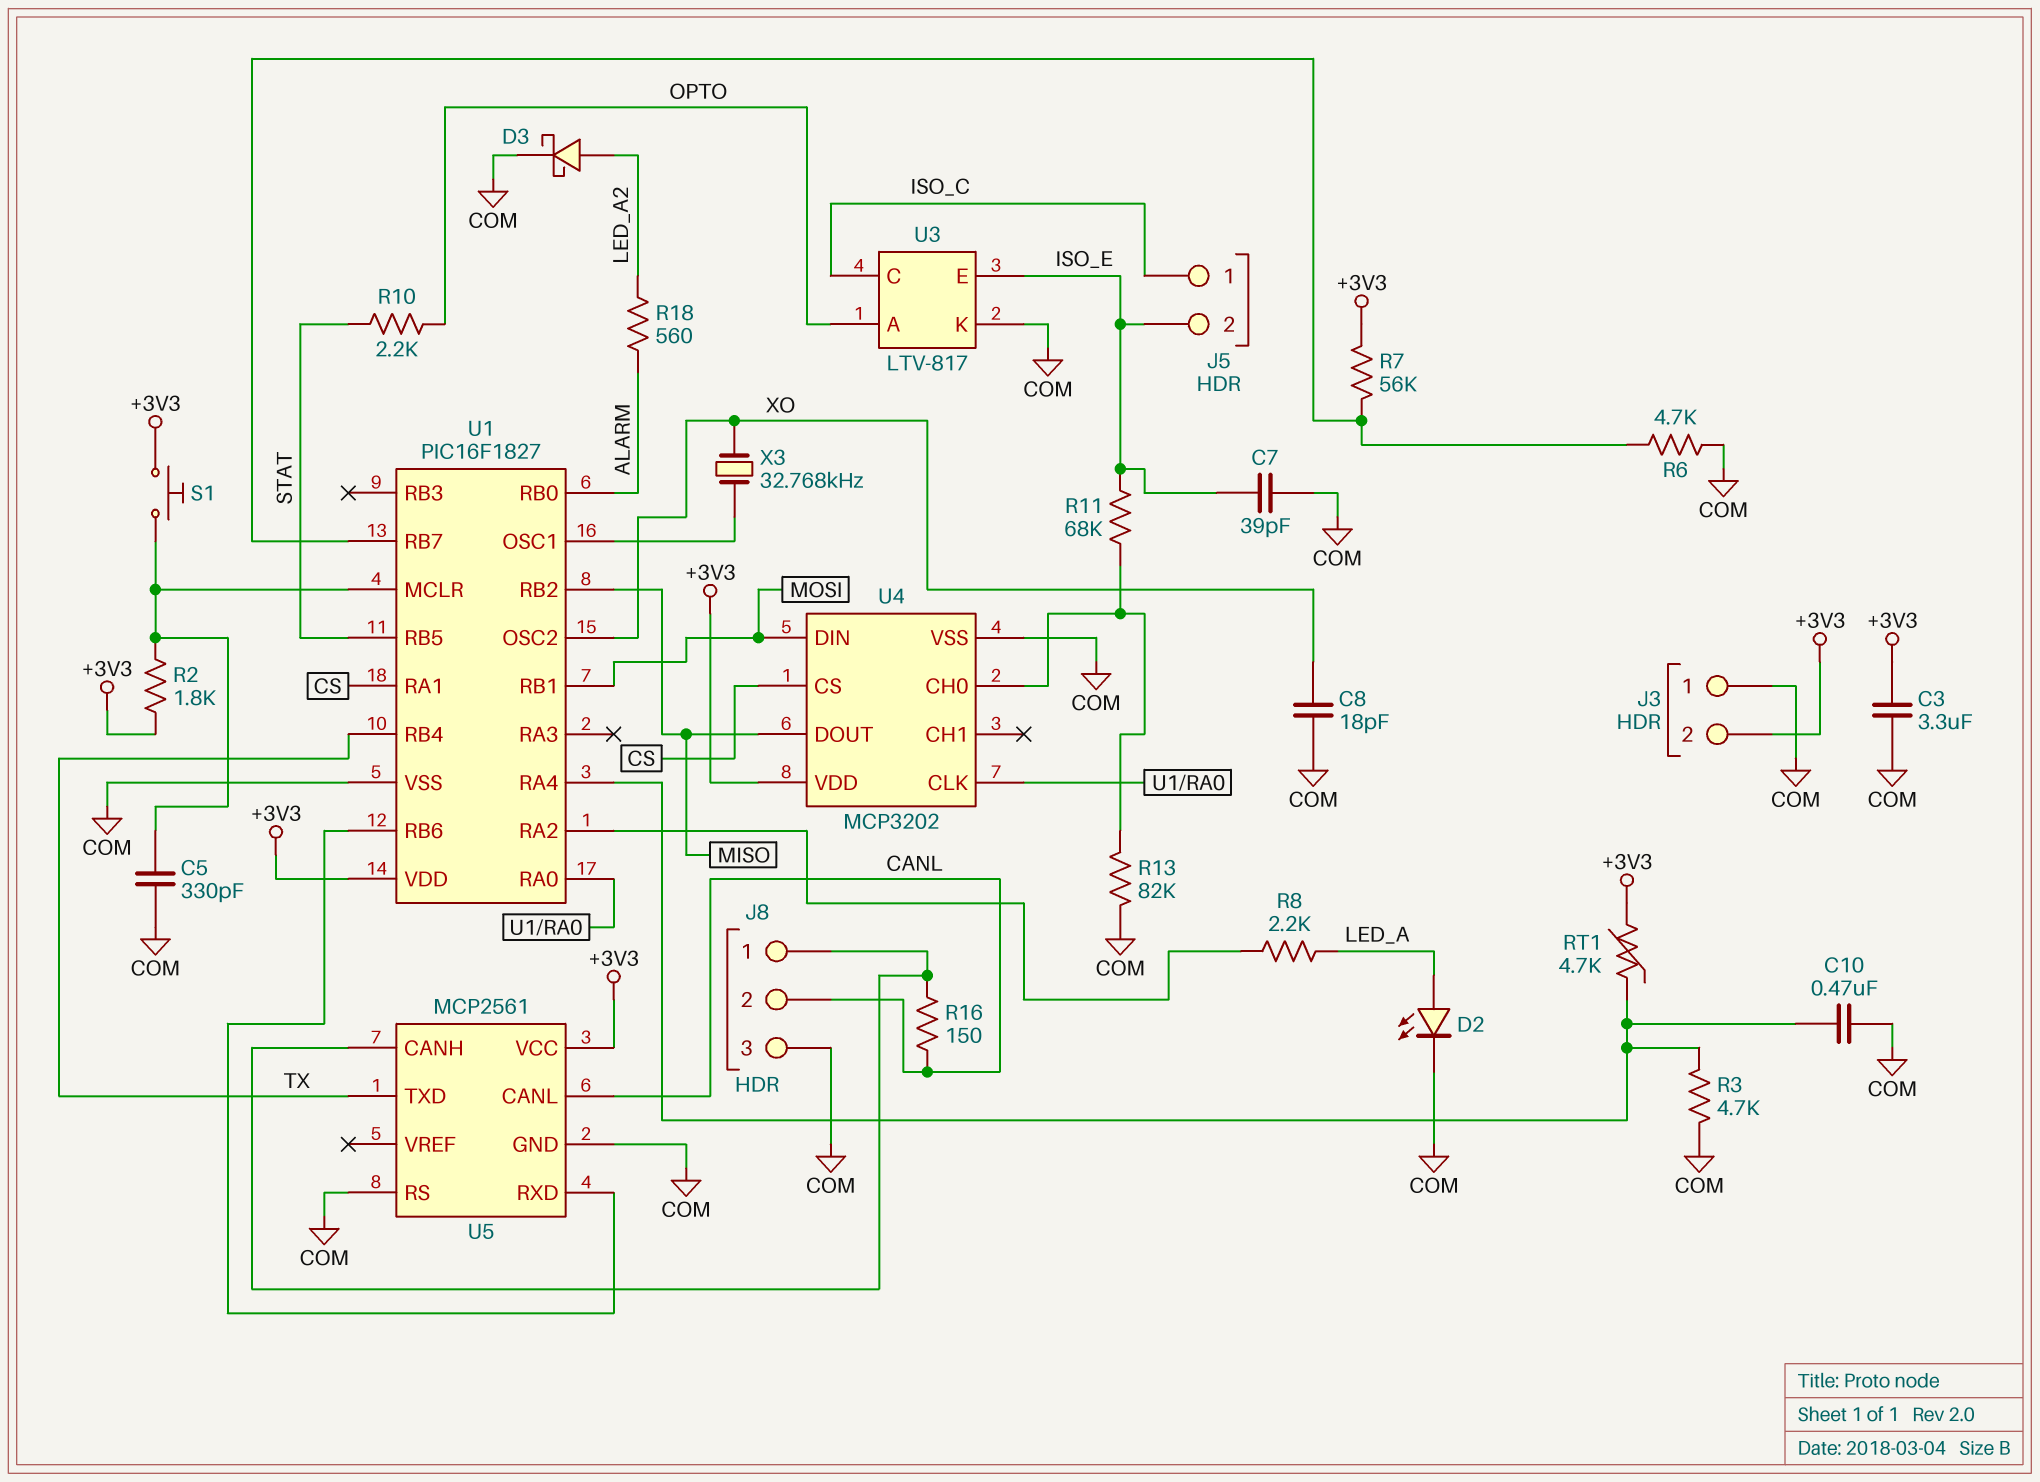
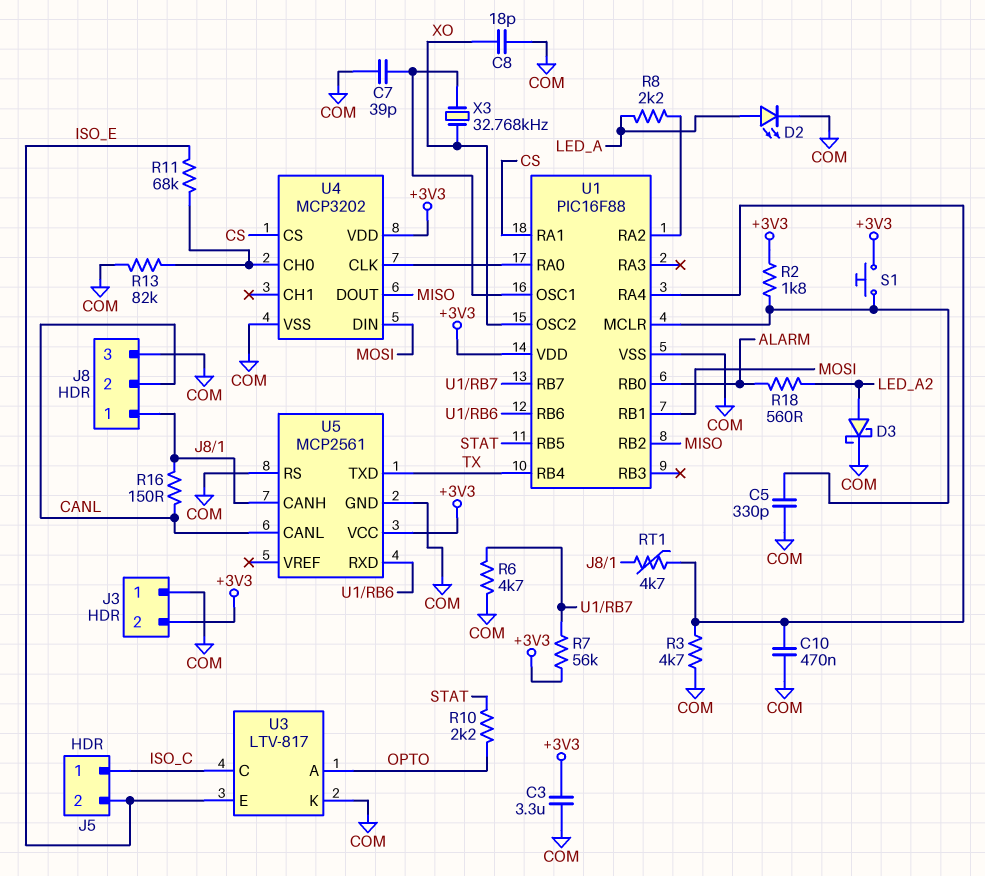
C7: 39pF (COM, ISO_E) -> 39pF (COM, U1/OSC1)
RT1: 4.7k (+3V3, U1/RA4) -> 4.7k (J8/1, U1/RA4)
U1: PIC16F1827 -> PIC16F88

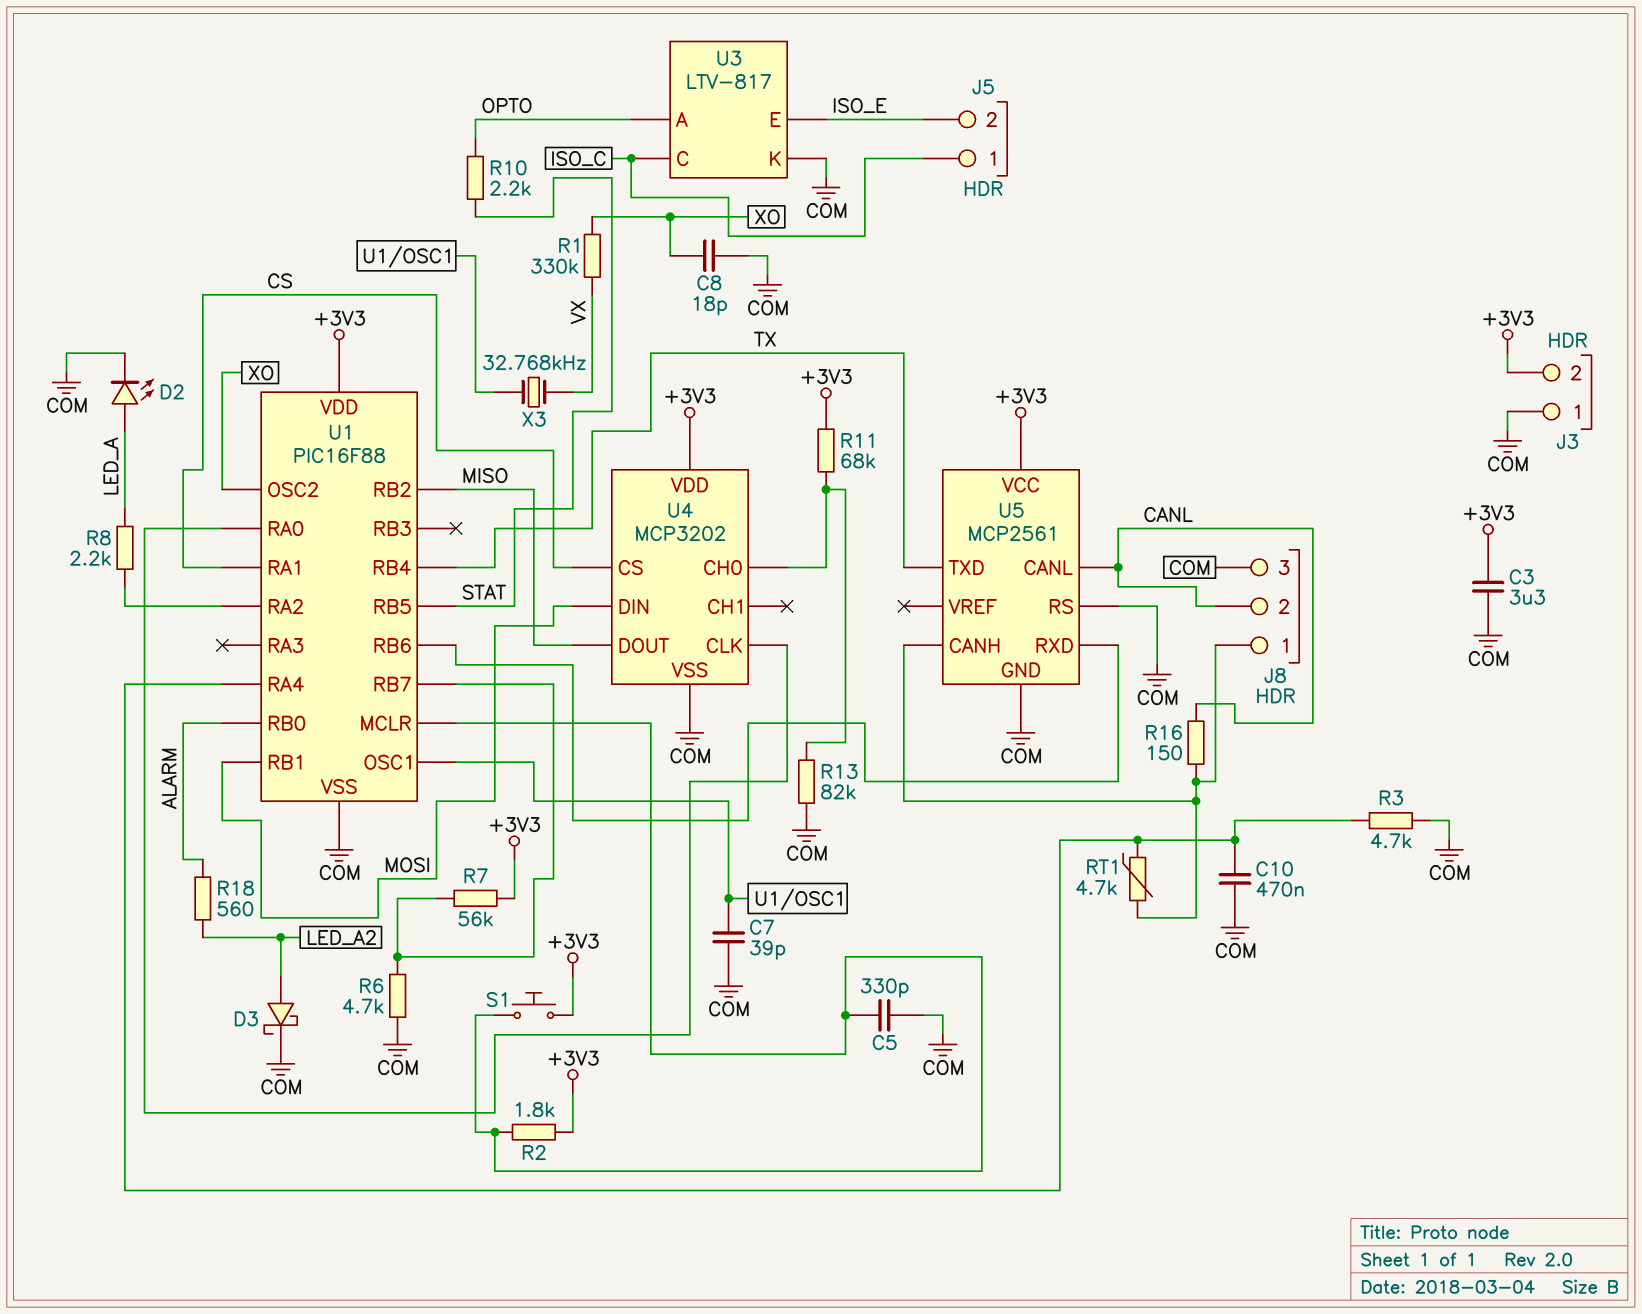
R1: none -> 330k (VX, XO)
R11: 68k (ISO_E, U4/CH0) -> 68k (+3V3, U4/CH0)
X3: 32.768kHz (U1/OSC1, XO) -> 32.768kHz (U1/OSC1, VX)

